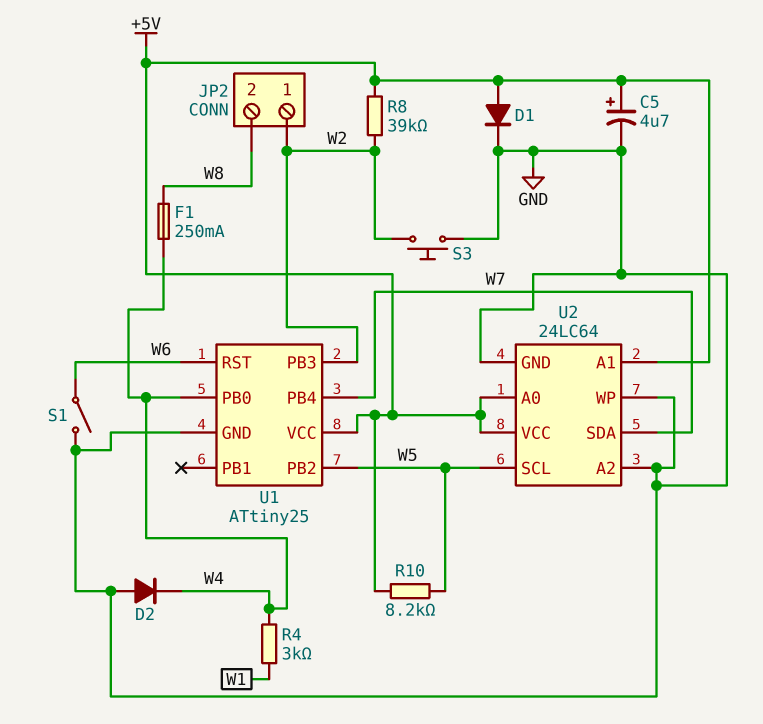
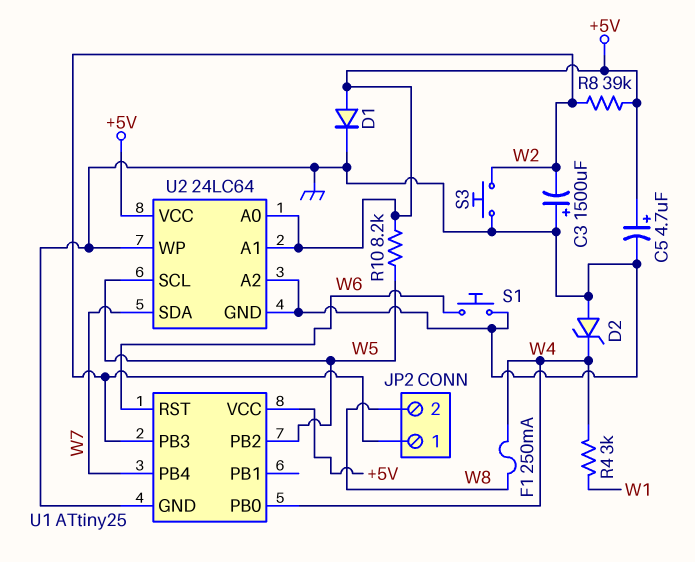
C3: none -> 1500uF (plus GND, minus W2)
D2: diode (A GND, K W4) -> zener (A GND, K W4)
S1: switch (GND, W6) -> button (GND, W6)

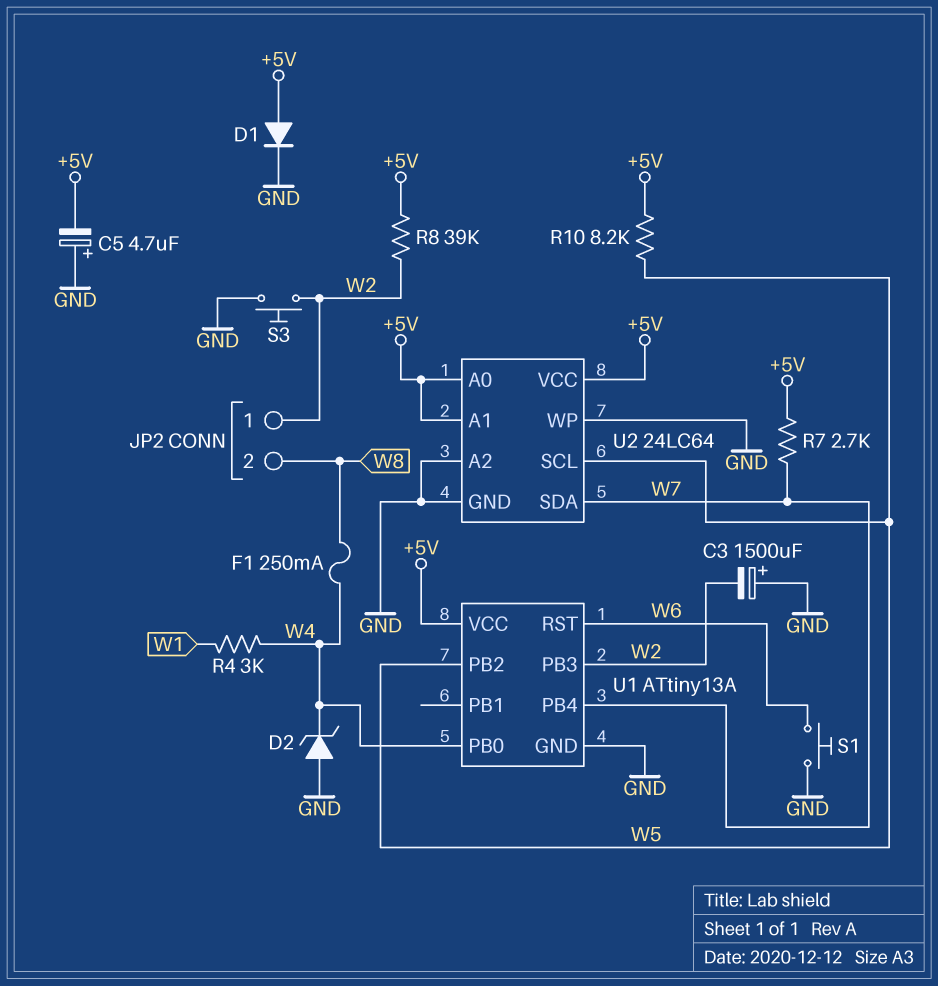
C5: 4.7uF (plus +5V, minus GND) -> 4.7uF (plus GND, minus +5V)
R7: none -> 2.7k (+5V, W7)
U1: ATtiny25 -> ATtiny13A

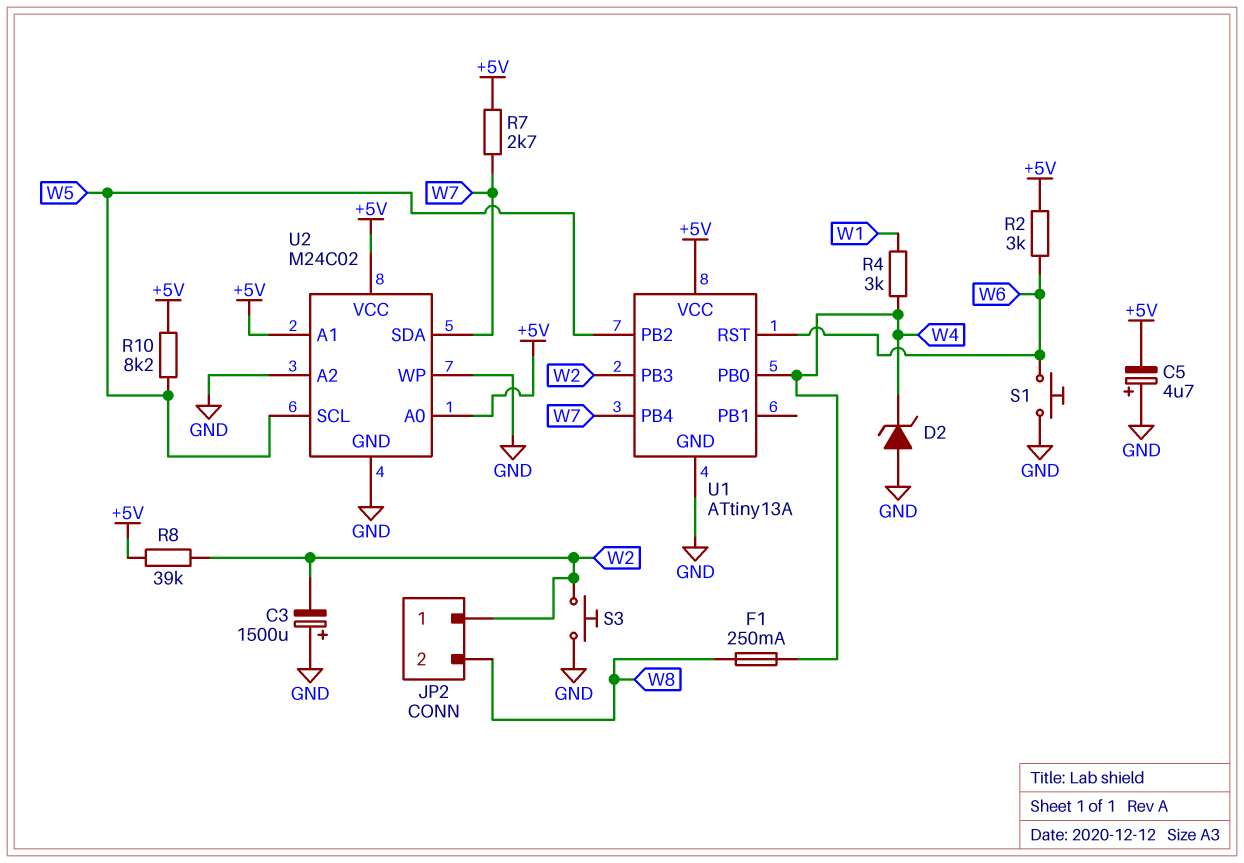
D1: diode (A +5V, K GND) -> none
R2: none -> 3k (+5V, W6)
U2: 24LC64 -> M24C02

